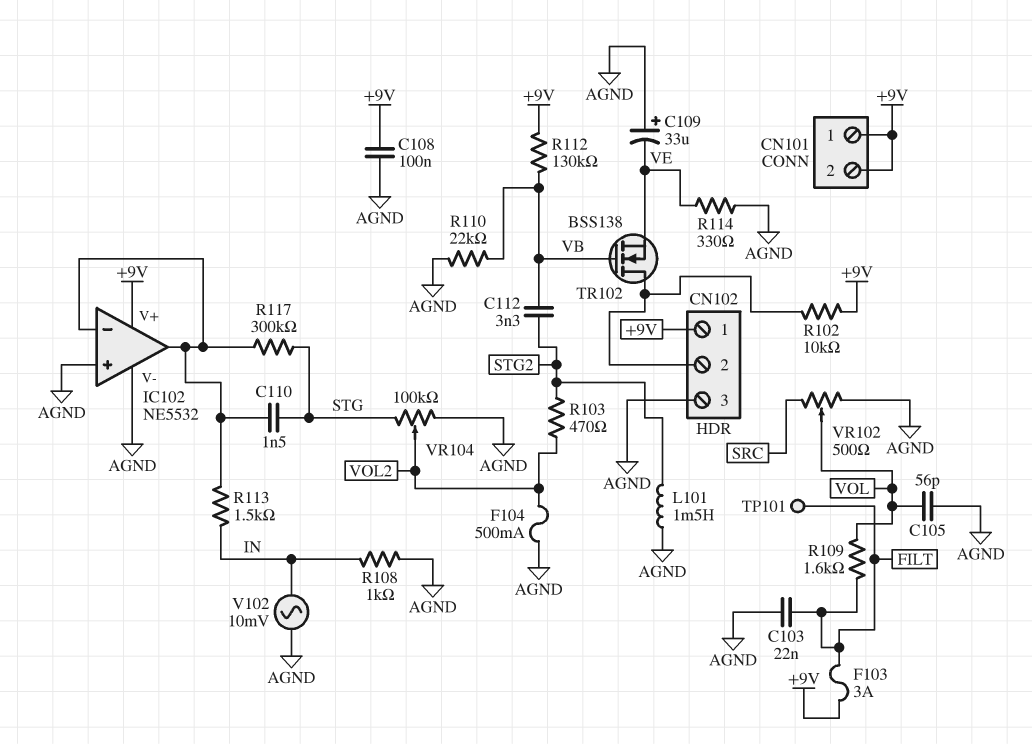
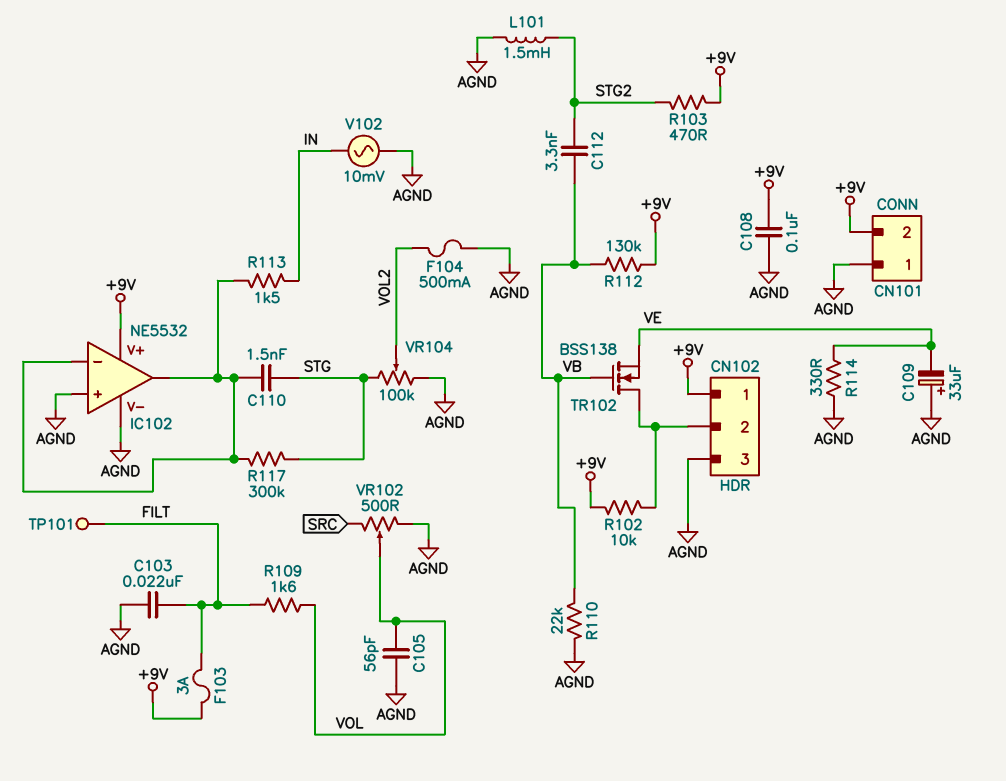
CN101 pin 1: +9V -> AGND
R103: 470 (STG2, VOL2) -> 470 (+9V, STG2)
R108: 1k (AGND, IN) -> none

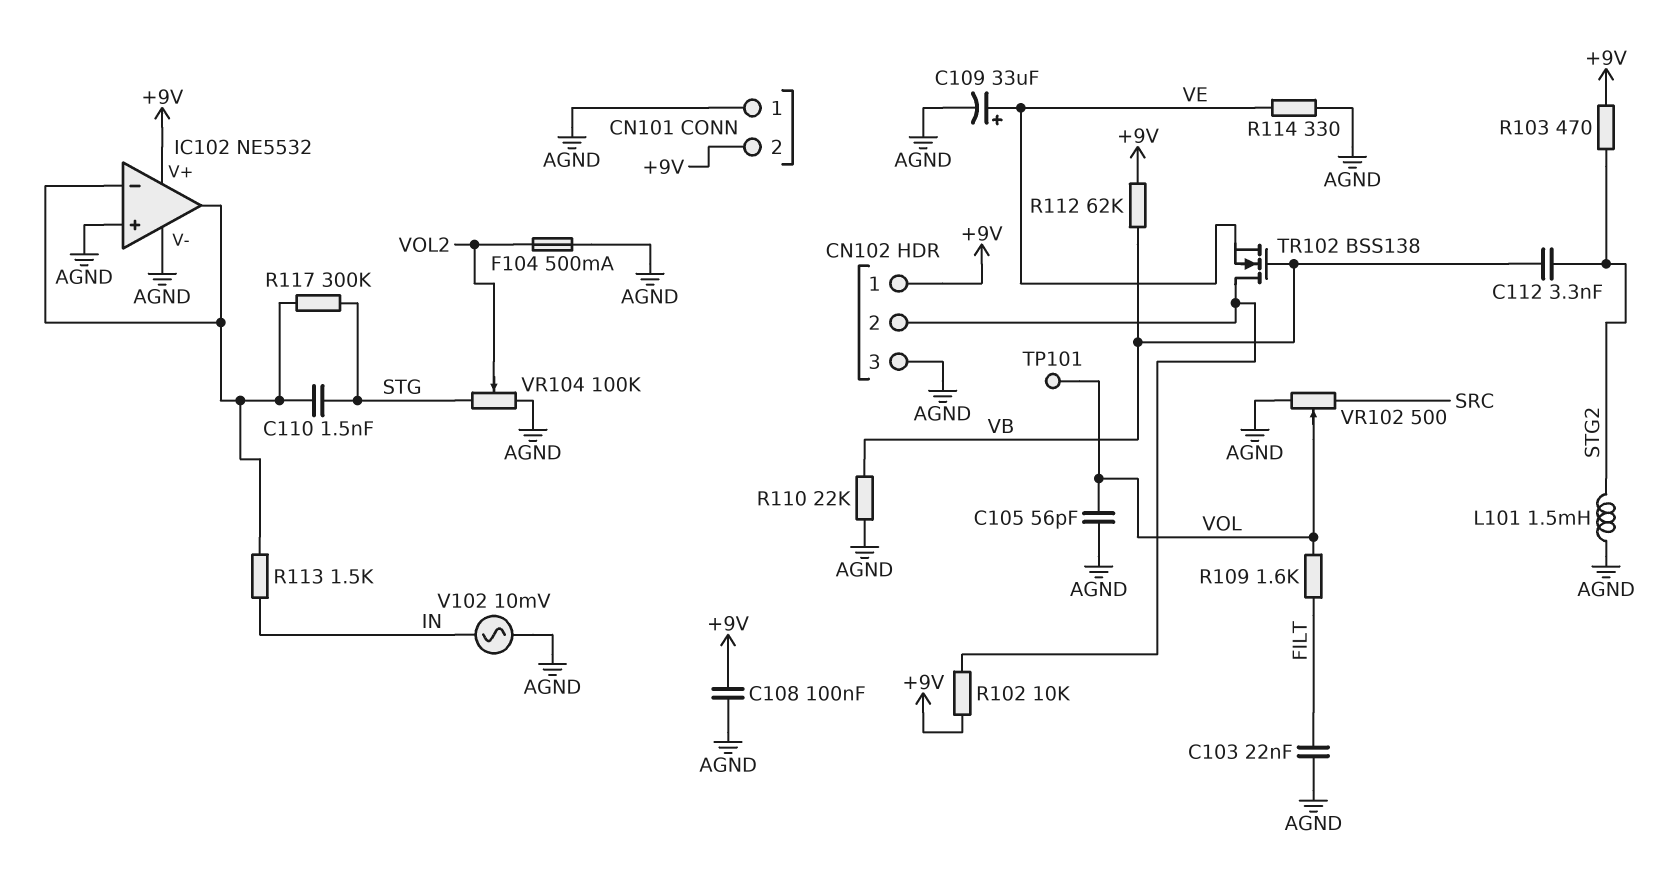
C109: 33uF (plus AGND, minus VE) -> 33uF (plus VE, minus AGND)
F103: 3A (+9V, FILT) -> none
R112: 130k (+9V, VB) -> 62k (+9V, VB)
TP101: test point (FILT) -> test point (VOL)

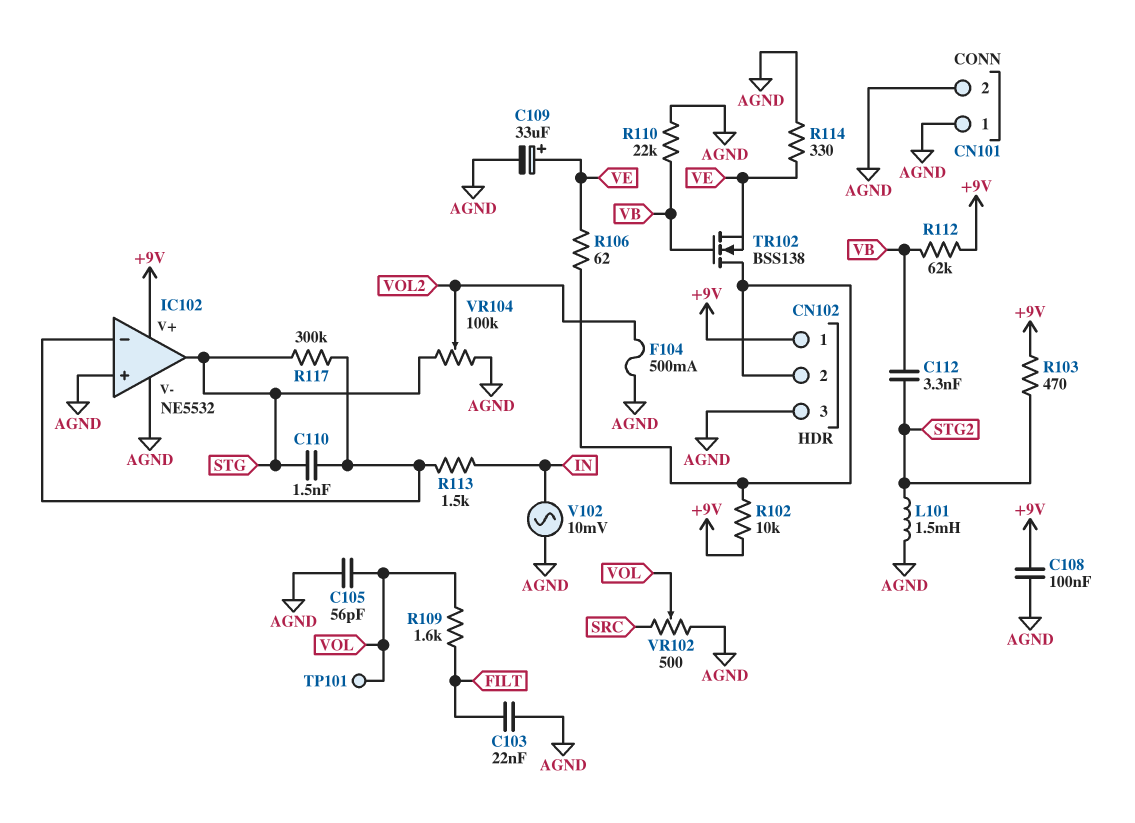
CN101 pin 2: +9V -> AGND
IC102 pin out: IC102/in- -> STG
R106: none -> 62 (CN102/2, VE)

